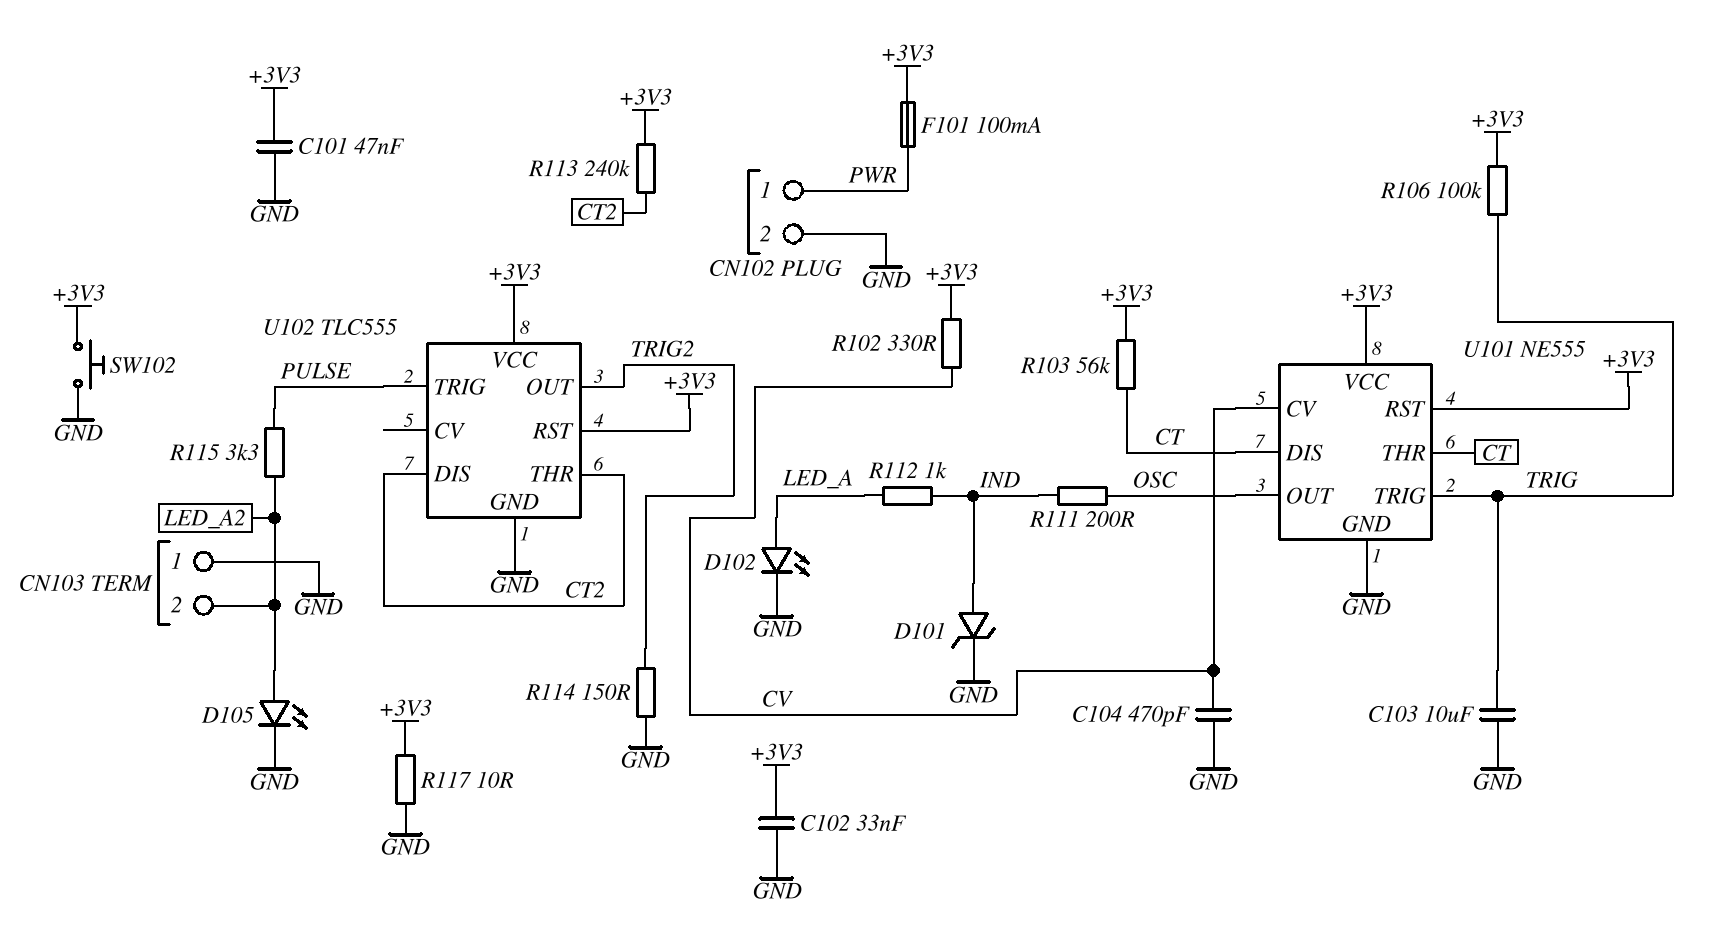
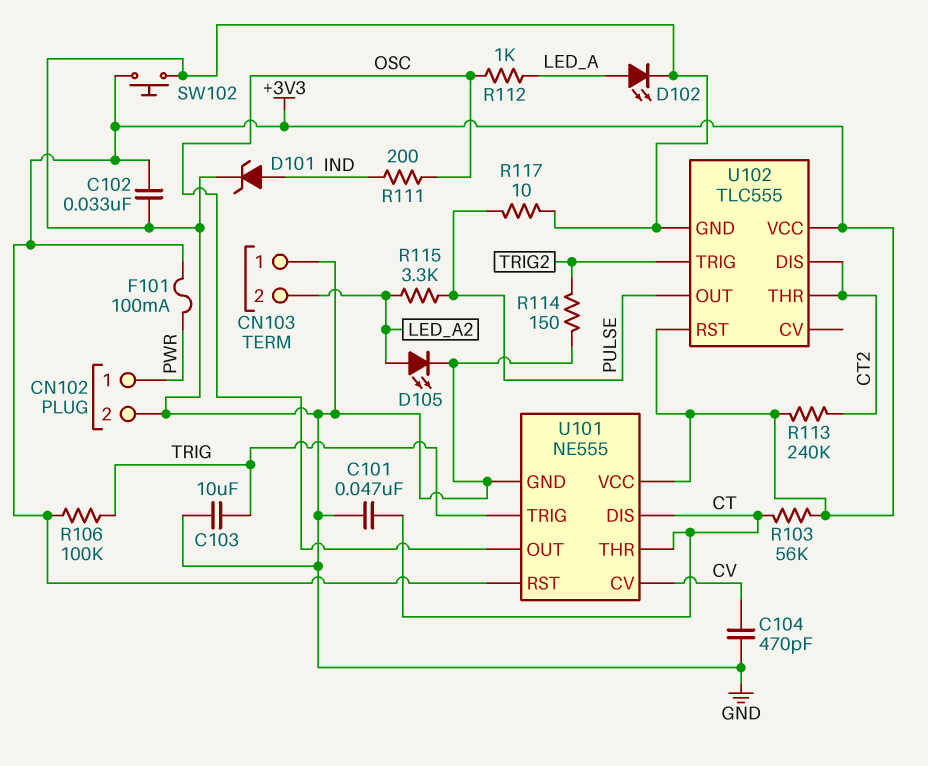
C101: 47nF (+3V3, GND) -> 47nF (CT, GND)
R102: 330 (+3V3, CV) -> none
R112: 1k (IND, LED_A) -> 1k (LED_A, OSC)
R117: 10 (+3V3, GND) -> 10 (GND, PULSE)
U102 pin OUT: TRIG2 -> PULSE
U102 pin TRIG: PULSE -> TRIG2

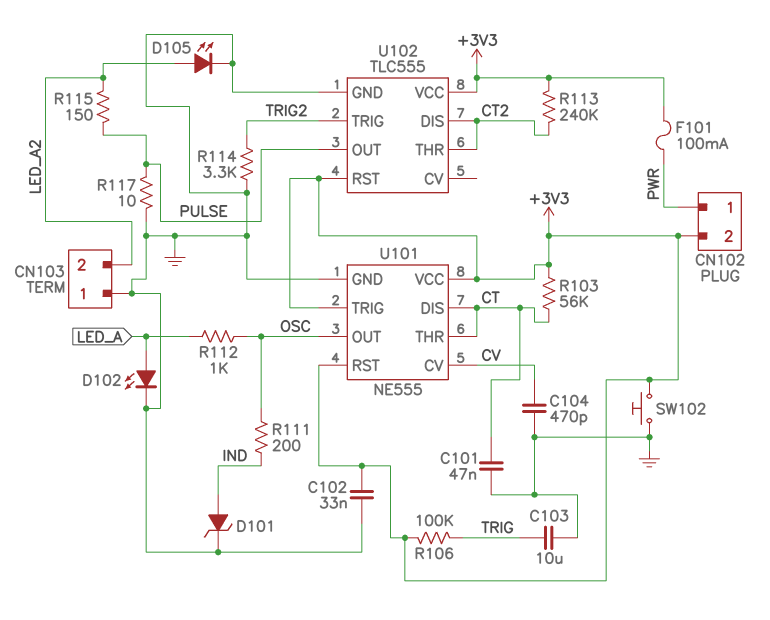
CN102 pin 2: GND -> +3V3
R114: 150 (GND, TRIG2) -> 3.3k (GND, TRIG2)
R115: 3.3k (LED_A2, PULSE) -> 150 (LED_A2, PULSE)
U101 pin TRIG: TRIG -> +3V3

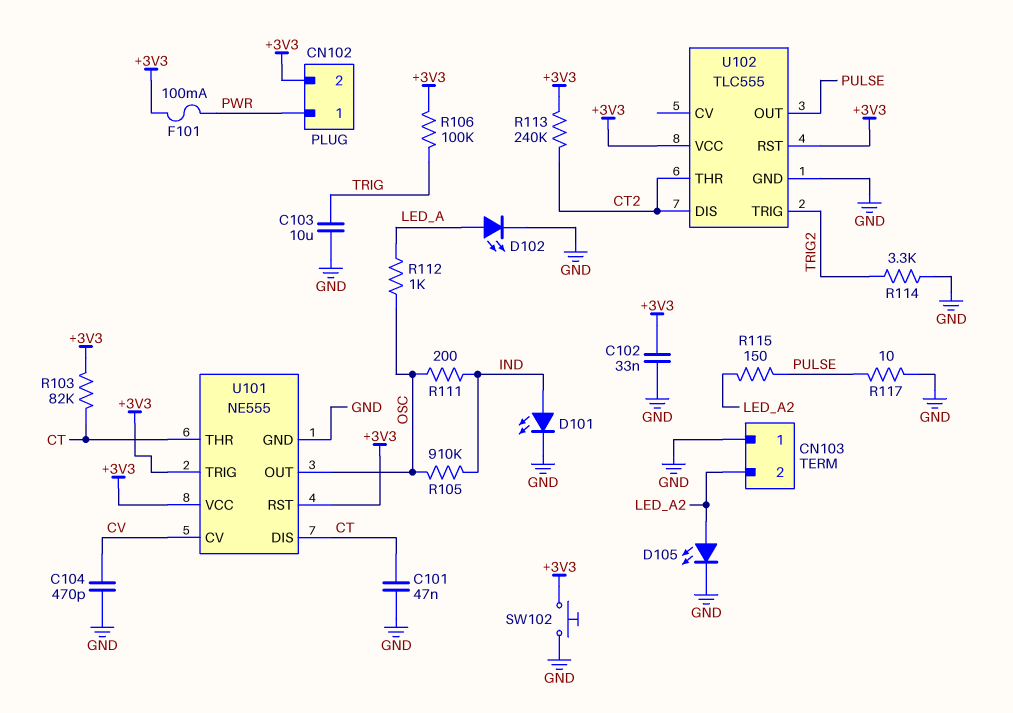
D101: zener (A IND, K GND) -> LED (A IND, K GND)
R103: 56k (+3V3, CT) -> 82k (+3V3, CT)
R105: none -> 910k (IND, OSC)

